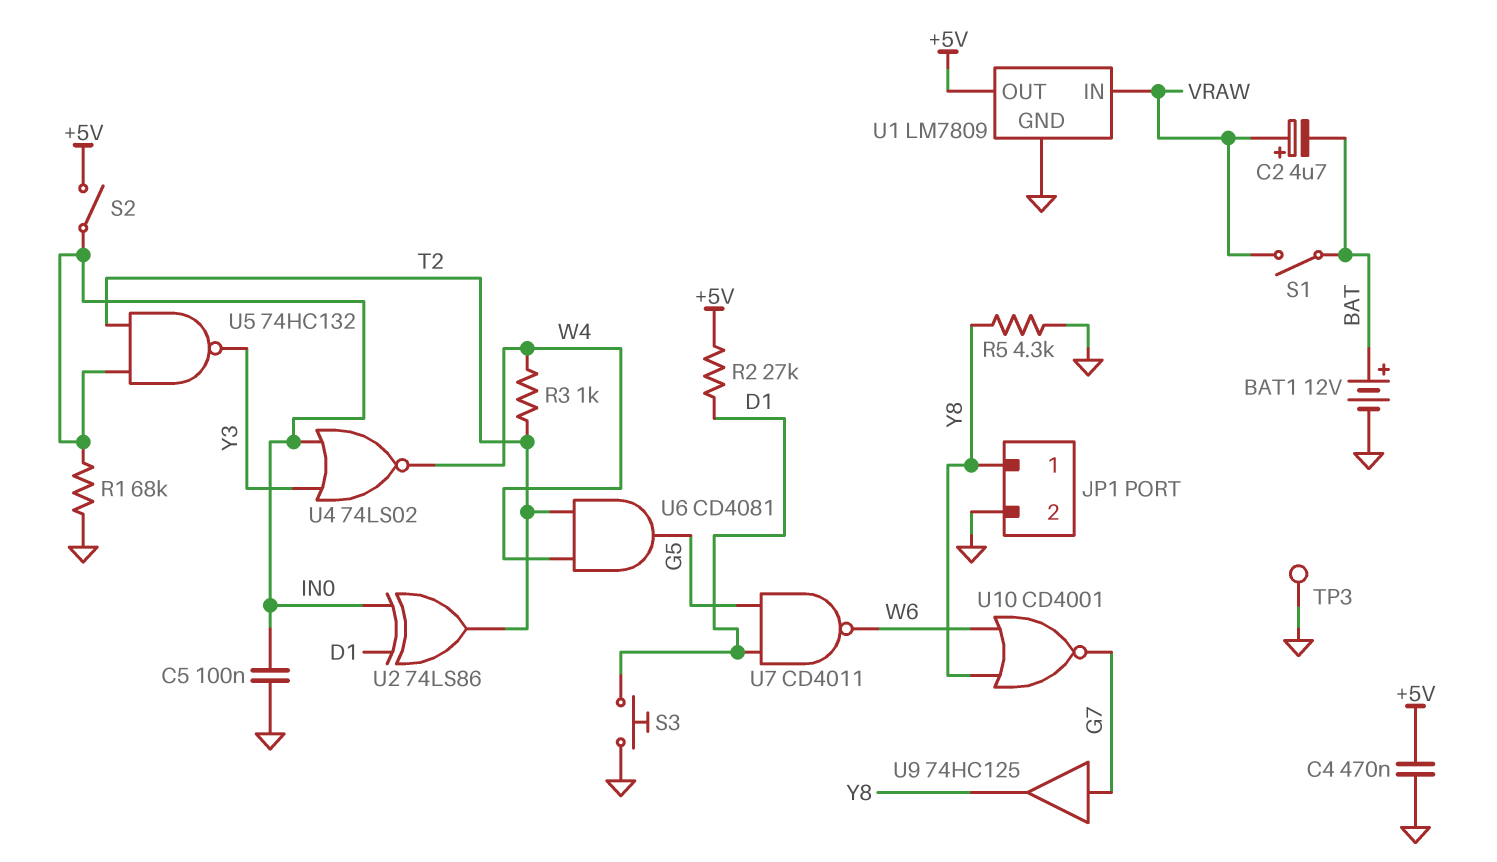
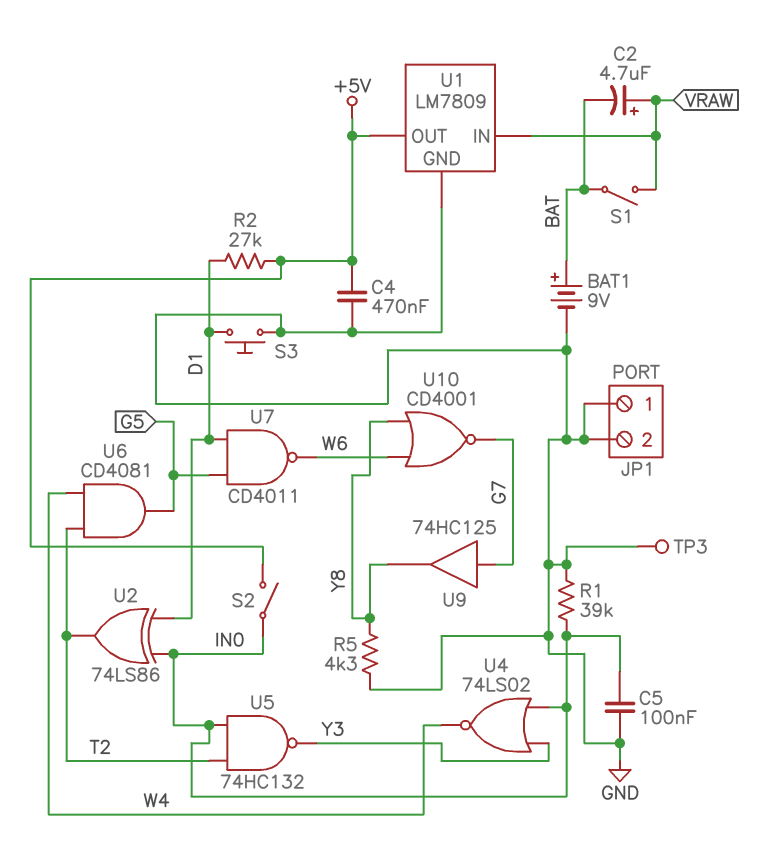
BAT1: 12V (plus BAT, minus GND) -> 9V (plus BAT, minus GND)
JP1 pin 1: Y8 -> GND
R1: 68k (GND, IN0) -> 39k (GND, IN0)
R3: 1k (T2, W4) -> none

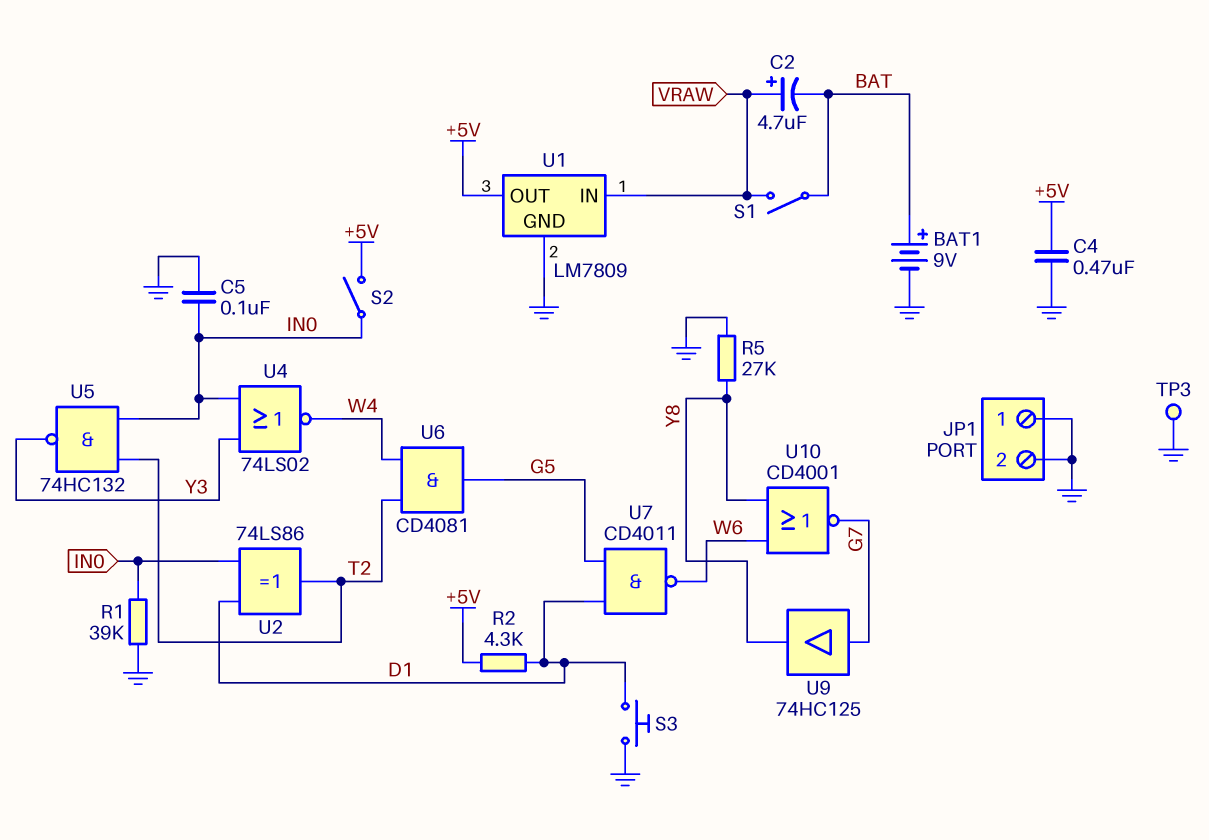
R2: 27k (+5V, D1) -> 4.3k (+5V, D1)
R5: 4.3k (GND, Y8) -> 27k (GND, Y8)

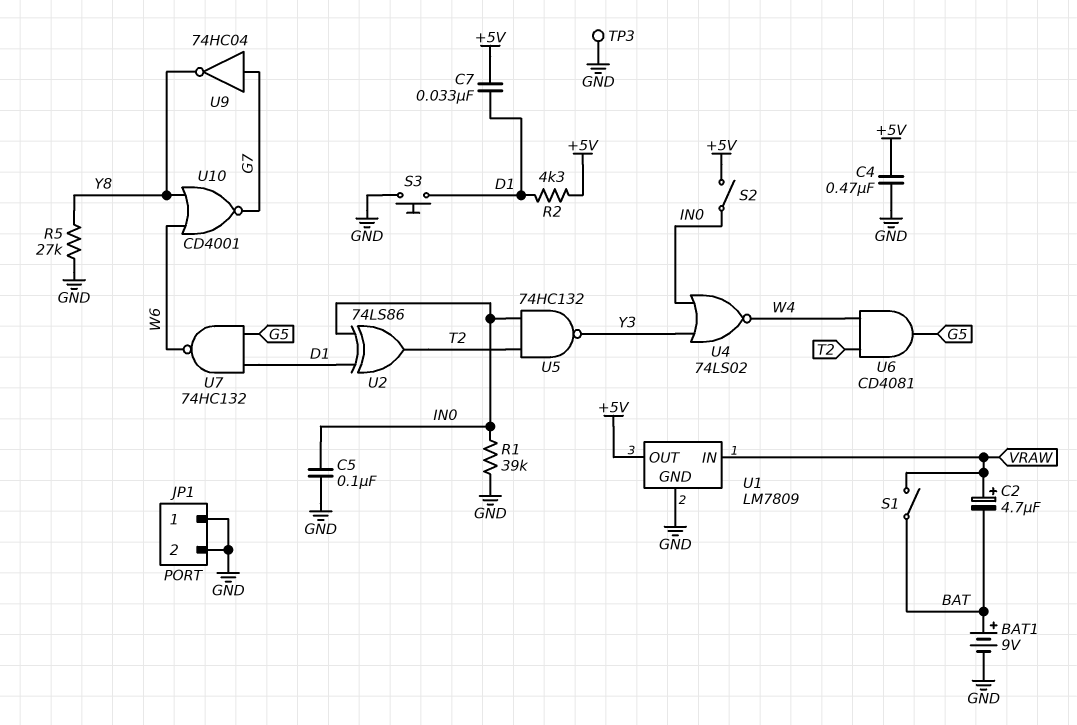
C7: none -> 33nF (+5V, D1)
U7: NAND CD4011 (in D1, in G5, out W6) -> NAND 74HC132 (in D1, in G5, out W6)
U9: buffer 74HC125 (in G7, out Y8) -> NOT 74HC04 (in G7, out Y8)

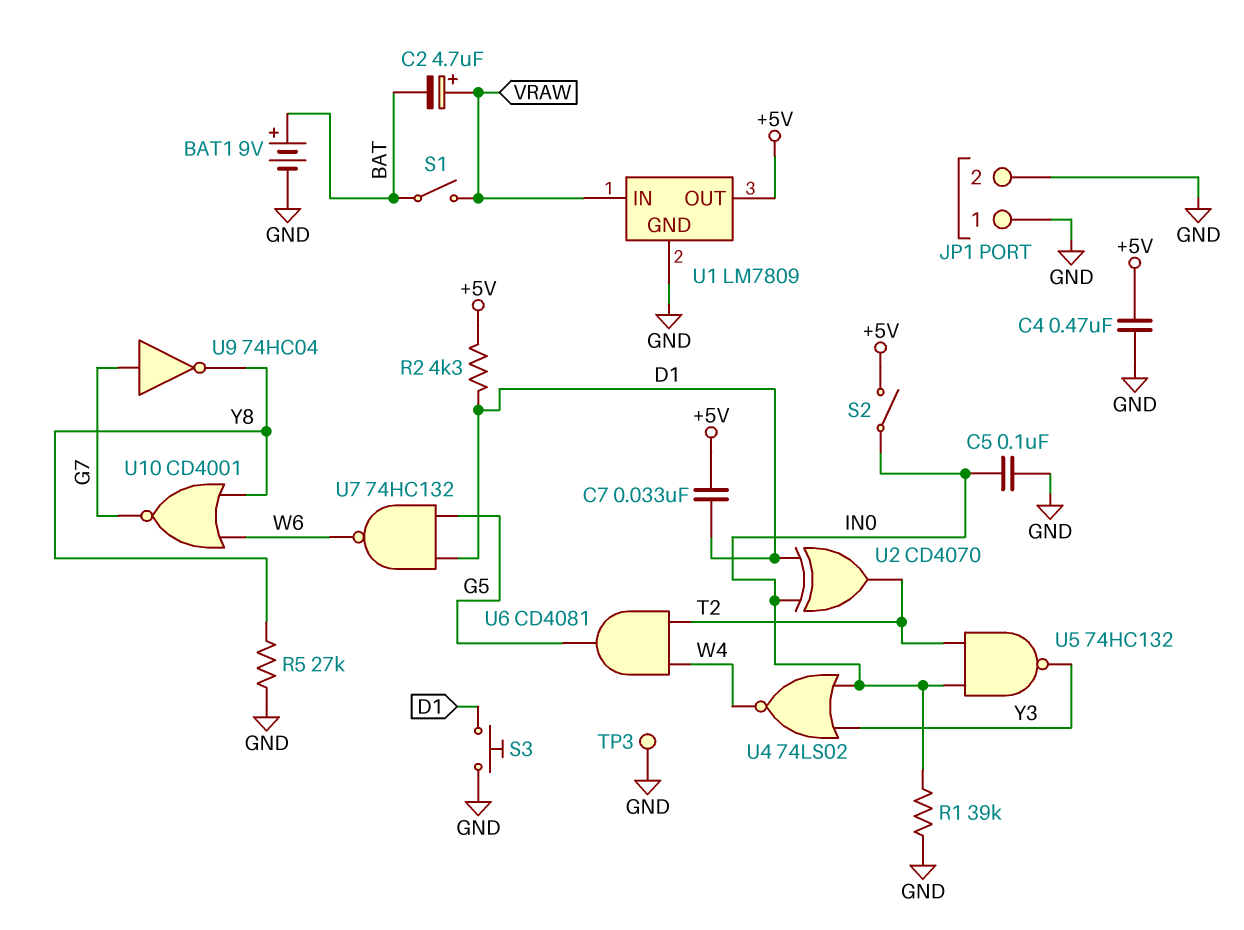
U2: XOR 74LS86 (in D1, in IN0, out T2) -> XOR CD4070 (in D1, in IN0, out T2)

